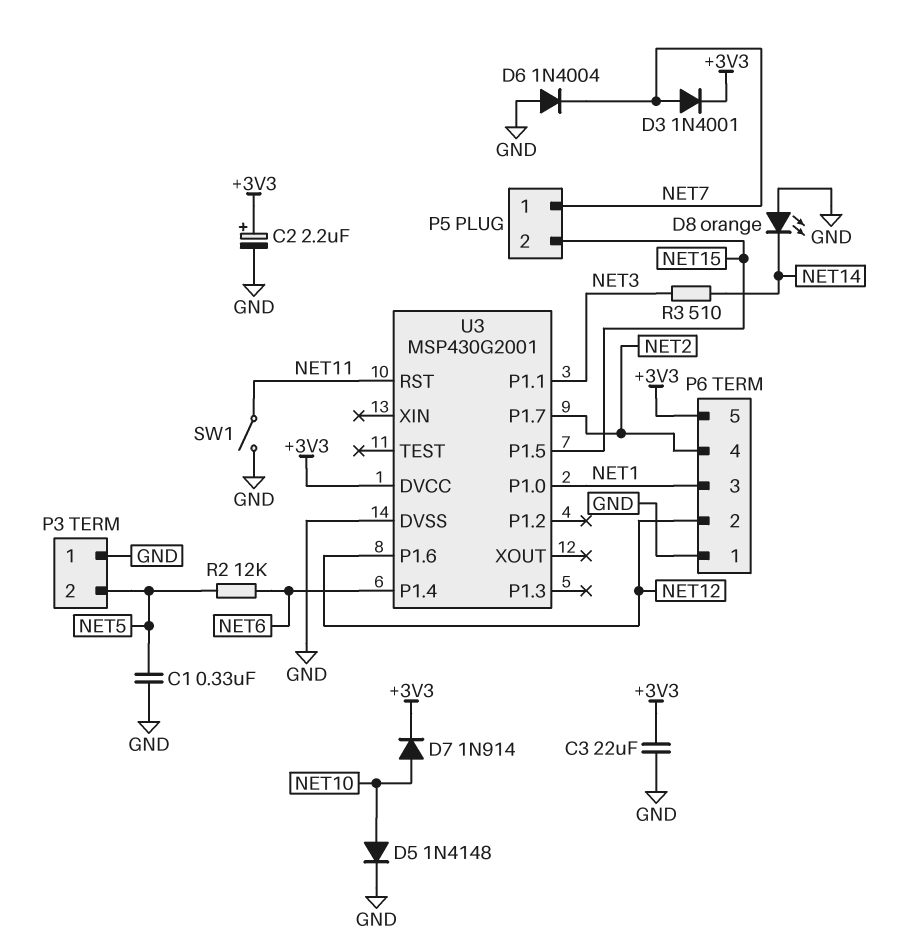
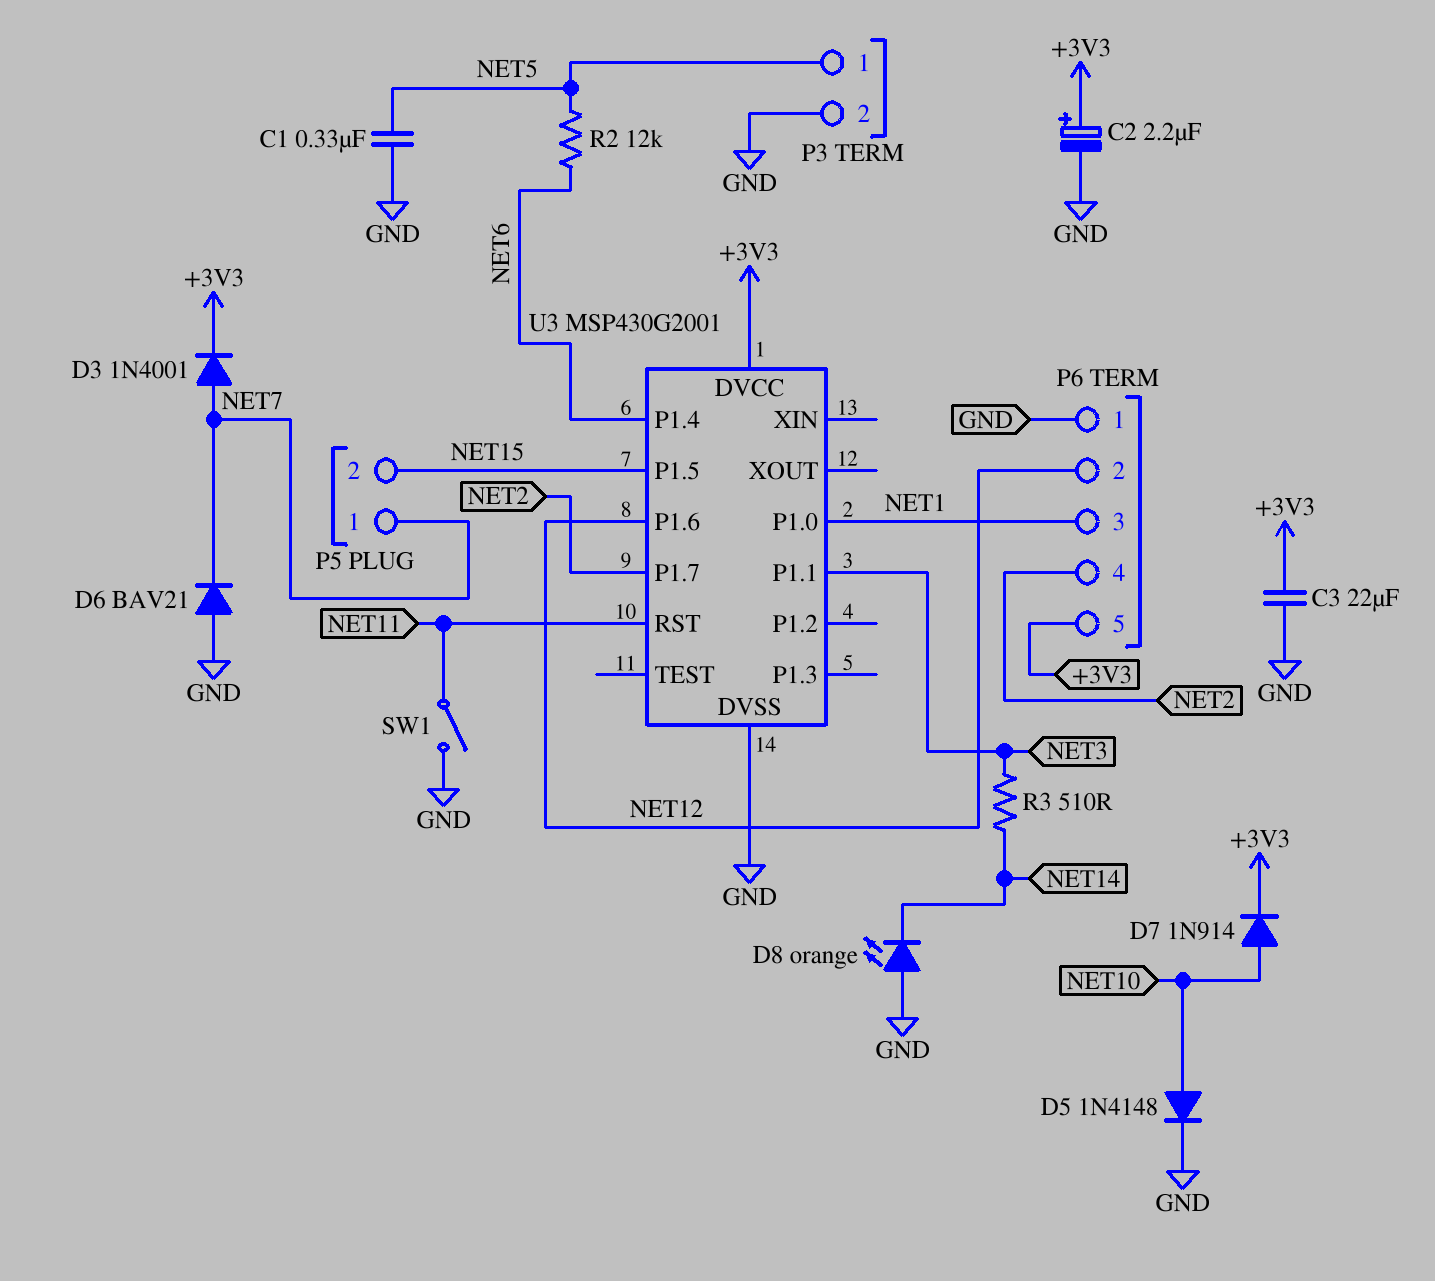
D6: diode 1N4004 (A GND, K NET7) -> diode BAV21 (A GND, K NET7)
P3 pin 1: GND -> NET5
P3 pin 2: NET5 -> GND

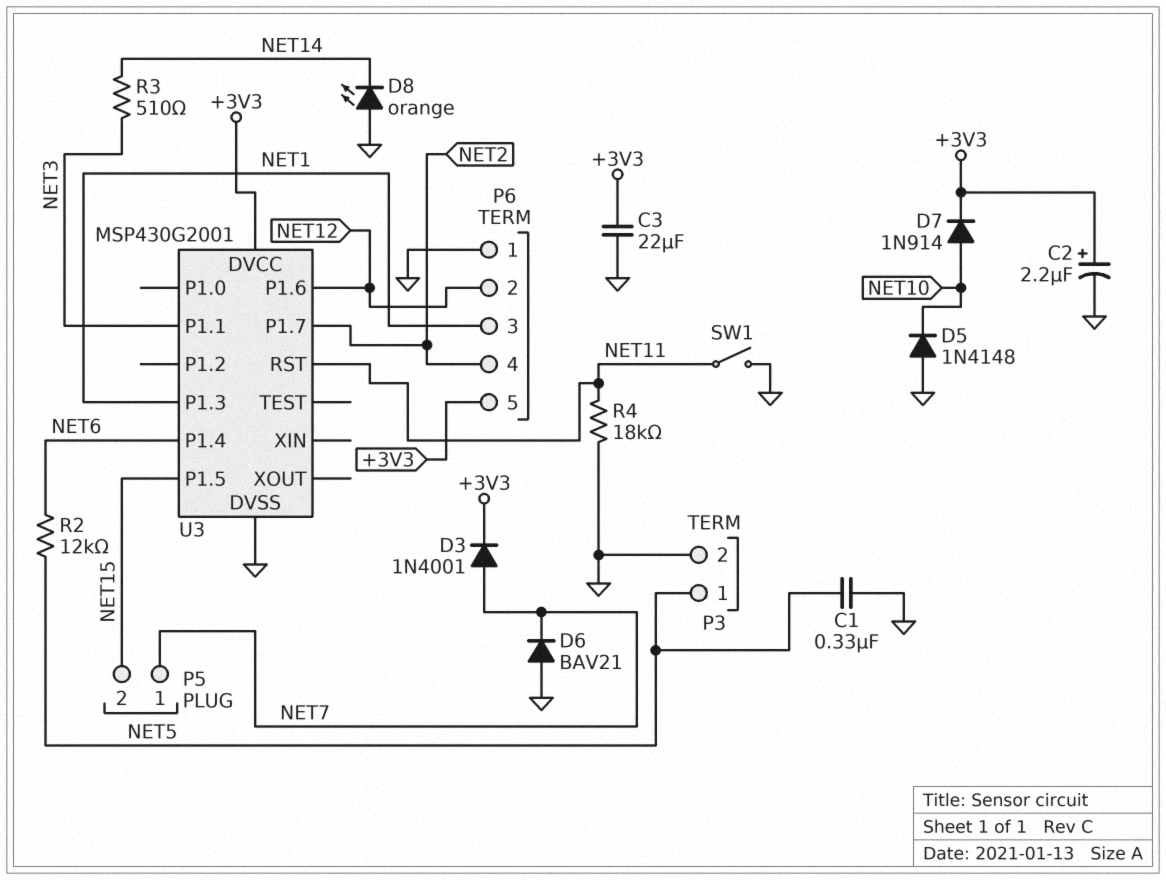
D5: diode 1N4148 (A NET10, K GND) -> diode 1N4148 (A GND, K NET10)
R4: none -> 18k (GND, NET11)
U3 pin P1.0: NET1 -> none
U3 pin P1.3: none -> NET1

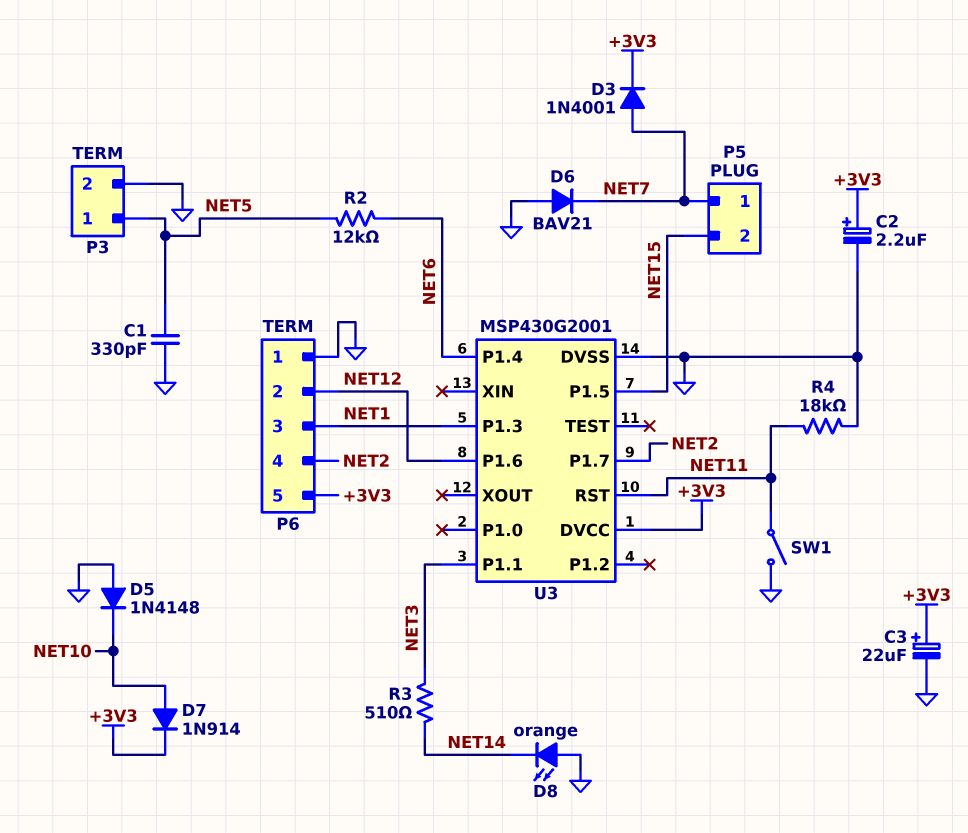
C1: 330nF (GND, NET5) -> 330pF (GND, NET5)
C3: 22uF (+3V3, GND) -> 22uF (plus +3V3, minus GND)

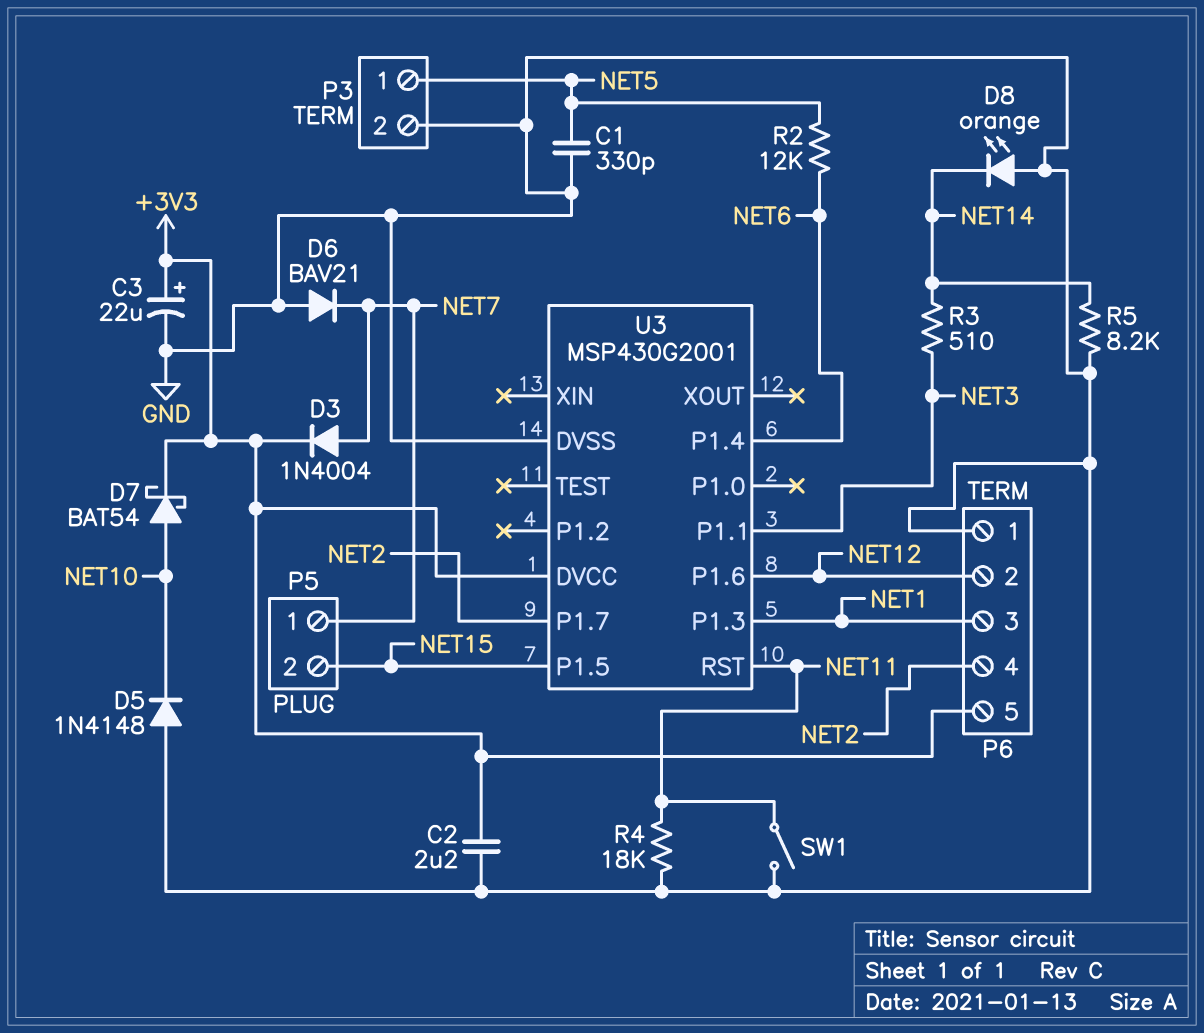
C2: 2.2uF (plus +3V3, minus GND) -> 2.2uF (+3V3, GND)
D3: diode 1N4001 (A NET7, K +3V3) -> diode 1N4004 (A NET7, K +3V3)
D7: diode 1N914 (A NET10, K +3V3) -> schottky BAT54 (A NET10, K +3V3)
R5: none -> 8.2k (GND, NET14)

